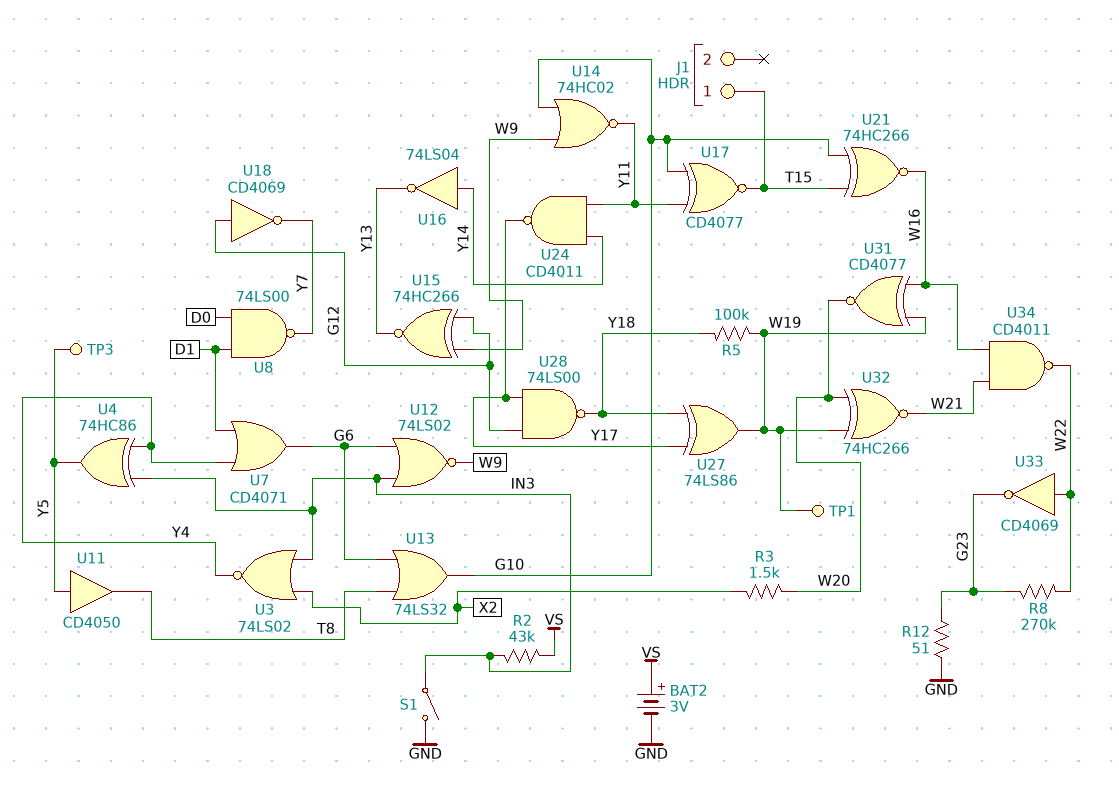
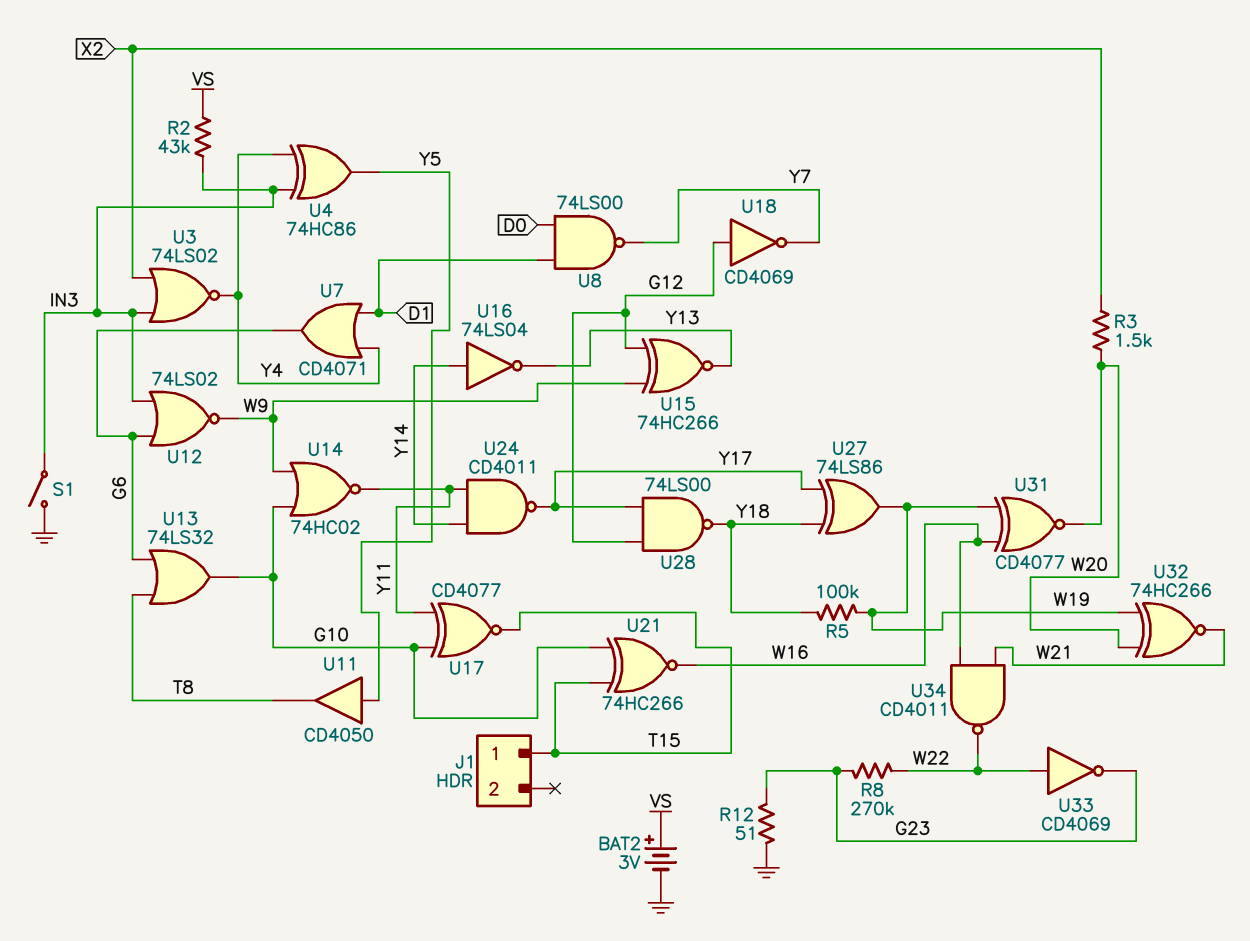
TP1: test point (W19) -> none
TP3: test point (Y5) -> none

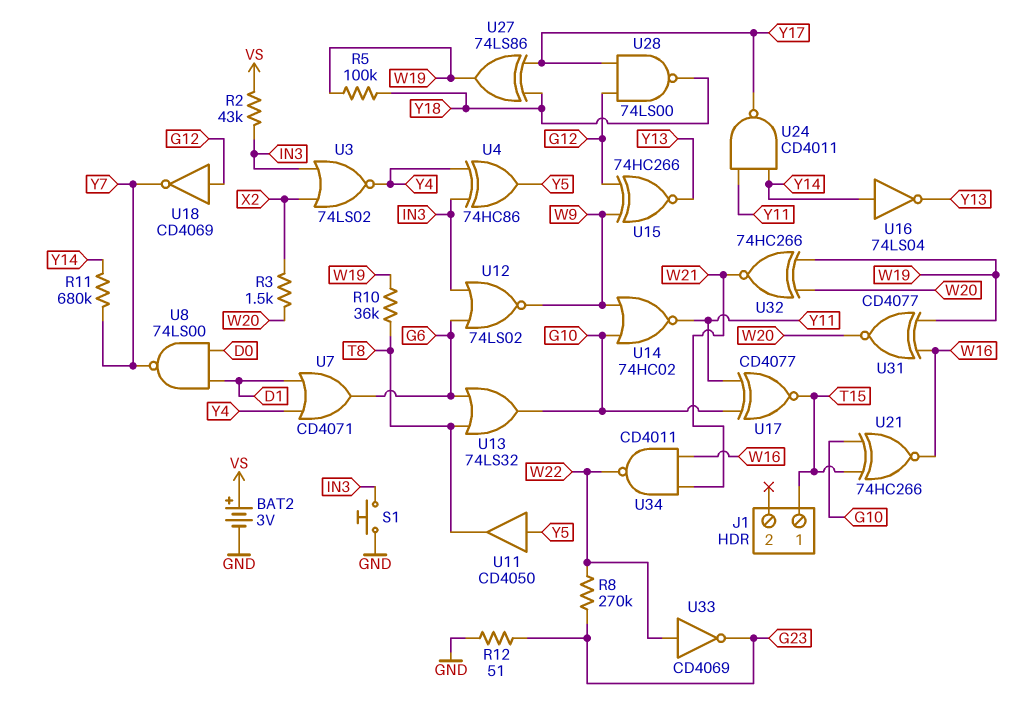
R10: none -> 36k (T8, W19)
R11: none -> 680k (Y7, Y14)
S1: switch (GND, IN3) -> button (GND, IN3)

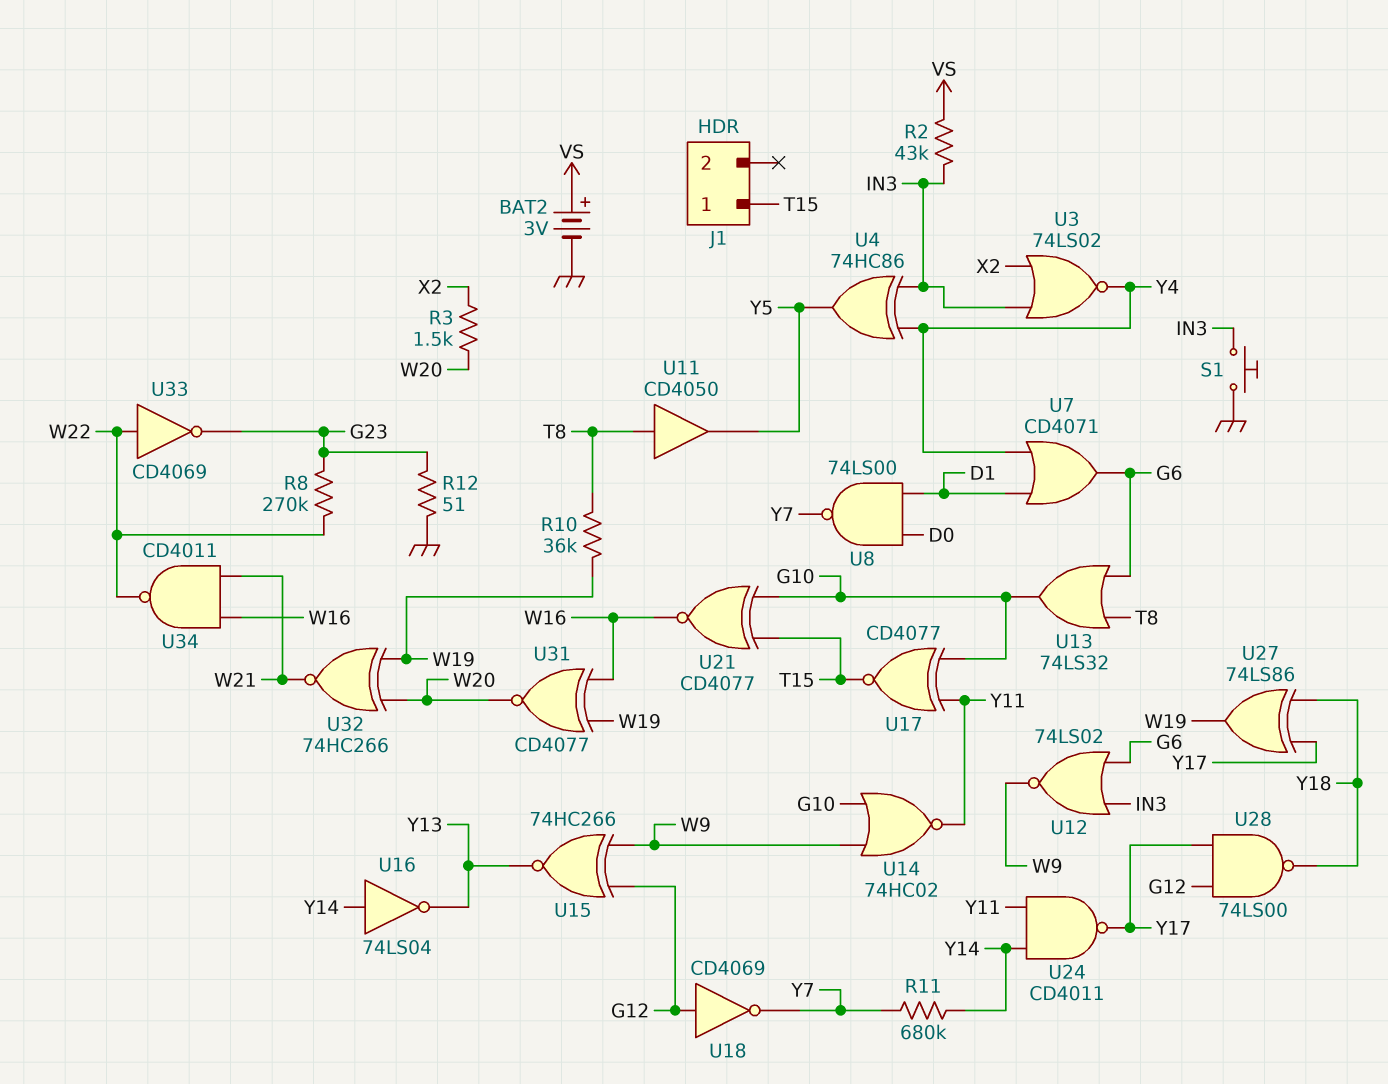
R5: 100k (W19, Y18) -> none
U11: buffer CD4050 (in Y5, out T8) -> buffer CD4050 (in T8, out Y5)
U21: XNOR 74HC266 (in G10, in T15, out W16) -> XNOR CD4077 (in G10, in T15, out W16)

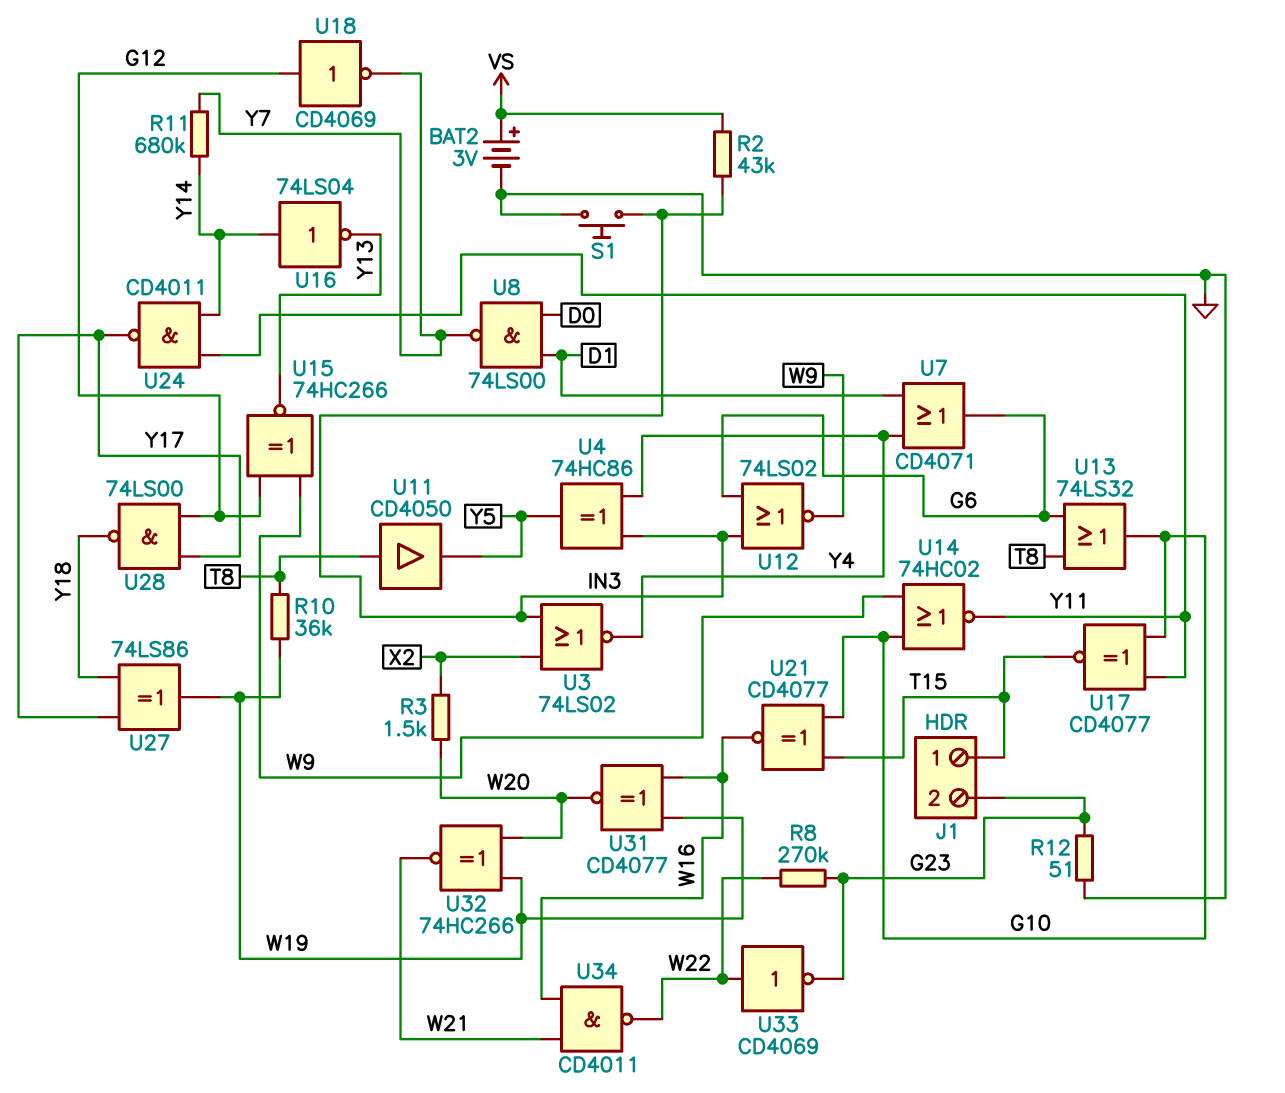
J1 pin 2: none -> G23

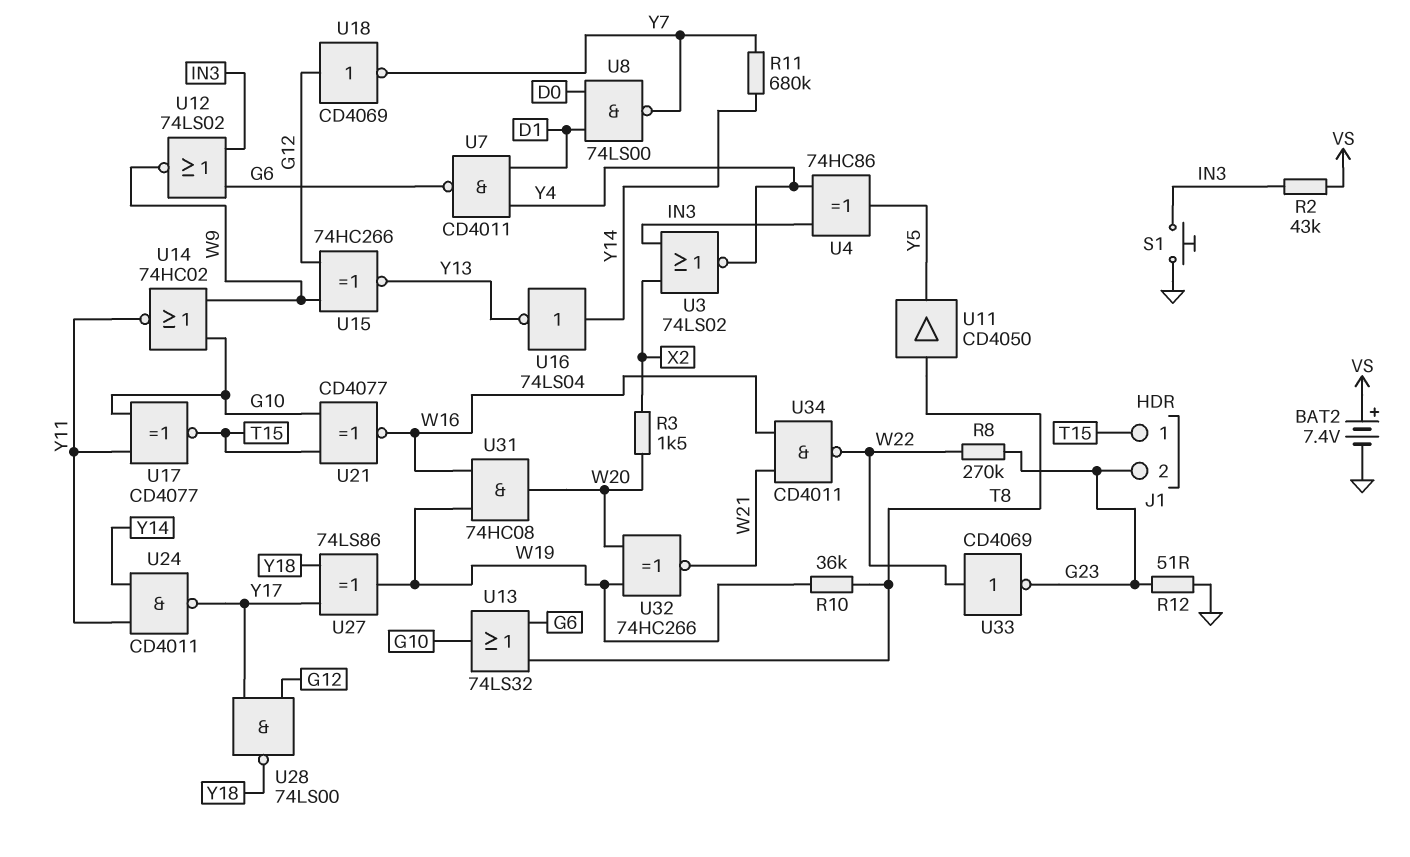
BAT2: 3V (plus VS, minus GND) -> 7.4V (plus VS, minus GND)
U7: OR CD4071 (in D1, in Y4, out G6) -> NAND CD4011 (in D1, in Y4, out G6)
U31: XNOR CD4077 (in W16, in W19, out W20) -> AND 74HC08 (in W16, in W19, out W20)

